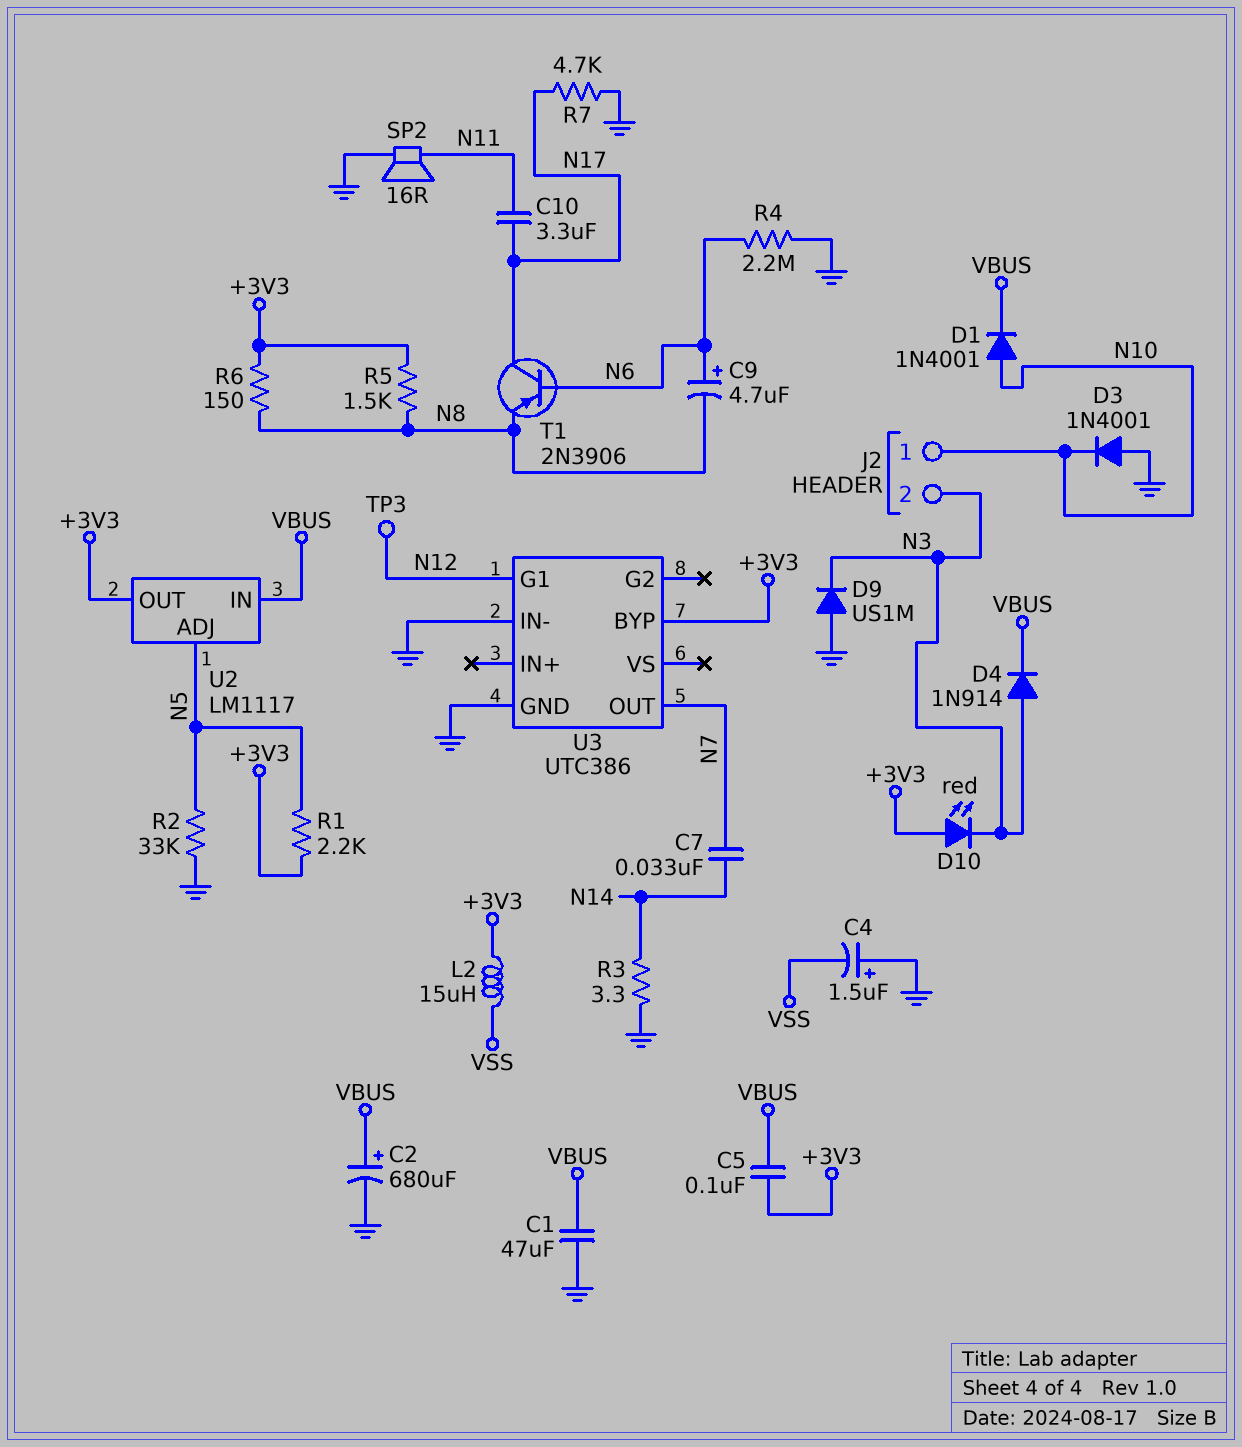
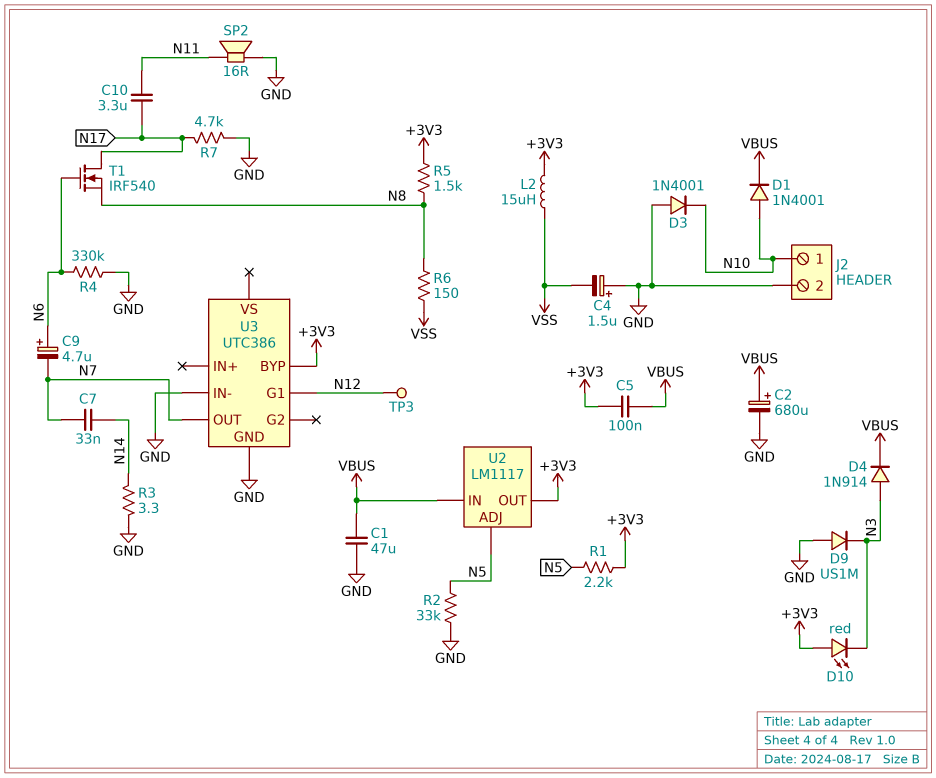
C9: 4.7uF (plus N6, minus N8) -> 4.7uF (plus N6, minus N7)
J2 pin 2: N3 -> GND
R4: 2.2M (GND, N6) -> 330k (GND, N6)
R6: 150 (+3V3, N8) -> 150 (N8, VSS)
T1: PNP 2N3906 (B N6, C N17, E N8) -> NMOS IRF540 (G N6, D N17, S N8)

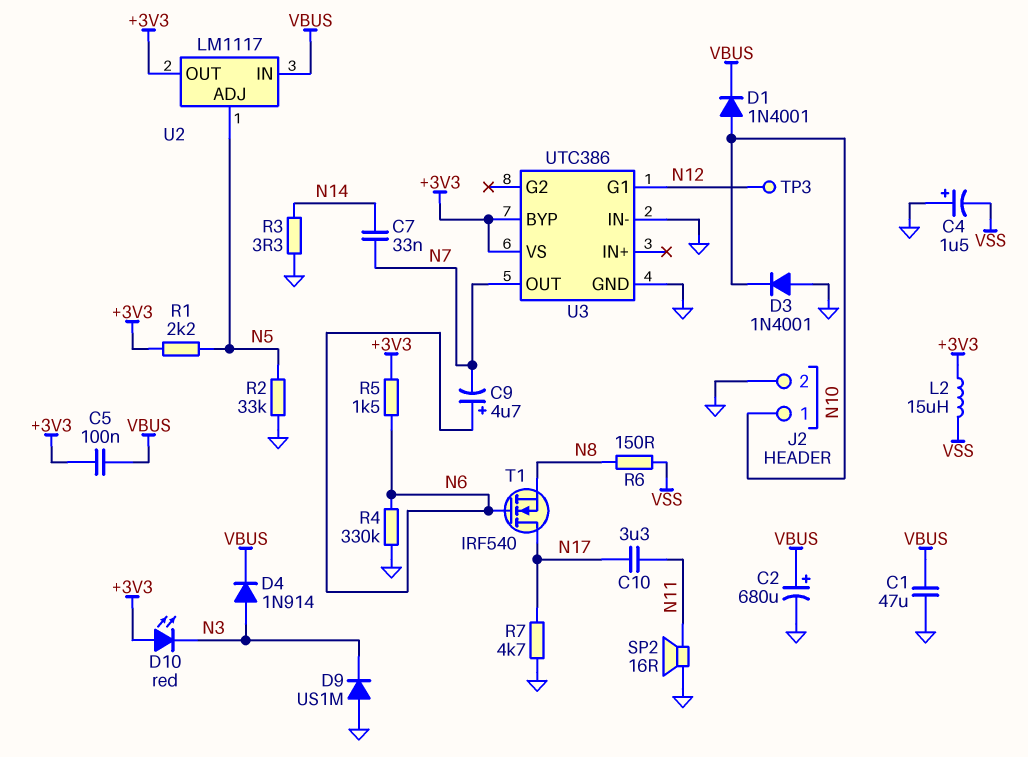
R5: 1.5k (+3V3, N8) -> 1.5k (+3V3, N6)
U3 pin VS: none -> +3V3

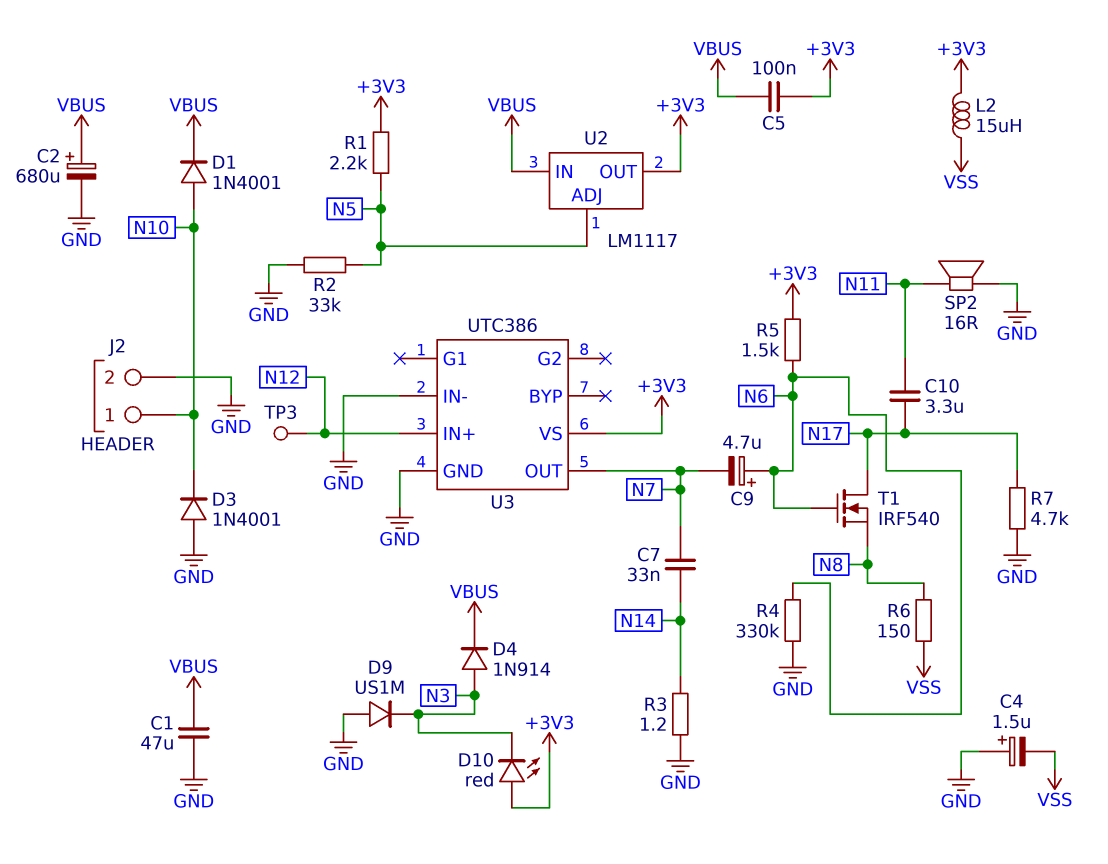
R3: 3.3 (GND, N14) -> 1.2 (GND, N14)
U3 pin BYP: +3V3 -> none
U3 pin G1: N12 -> none
U3 pin IN+: none -> N12

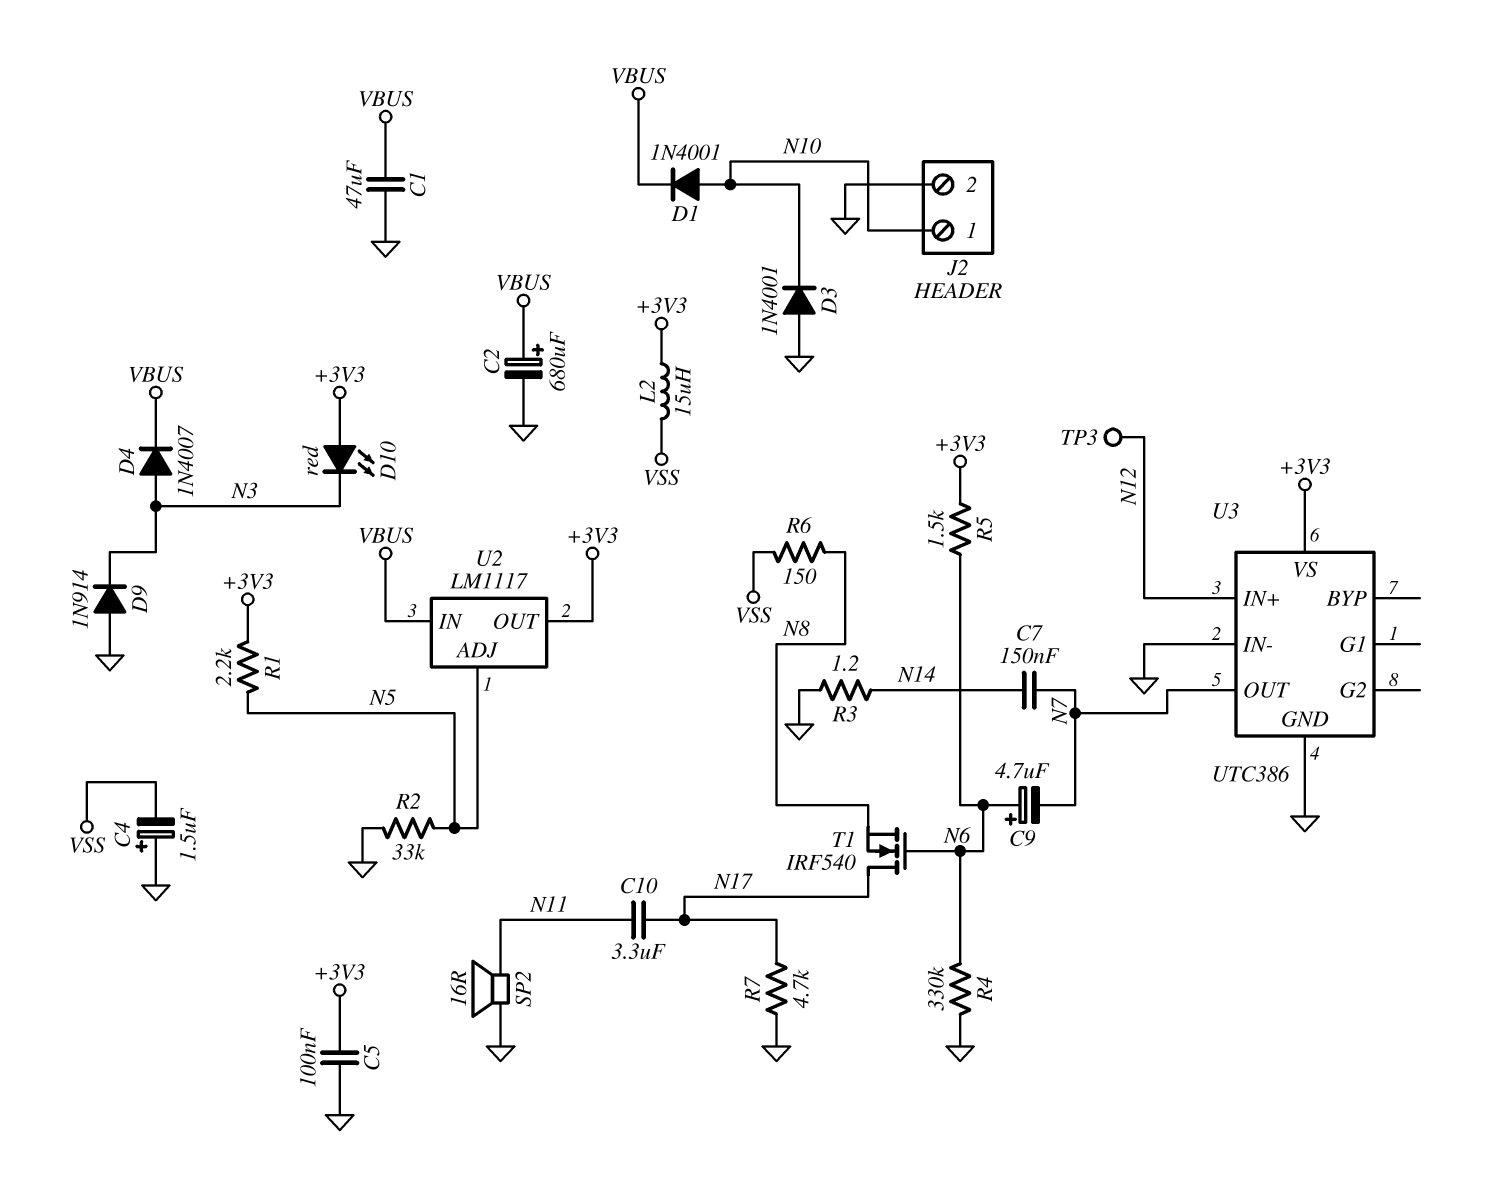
C5: 100nF (+3V3, VBUS) -> 100nF (+3V3, GND)
C7: 33nF (N7, N14) -> 150nF (N7, N14)
D4: diode 1N914 (A N3, K VBUS) -> diode 1N4007 (A N3, K VBUS)
D9: diode US1M (A GND, K N3) -> diode 1N914 (A GND, K N3)

